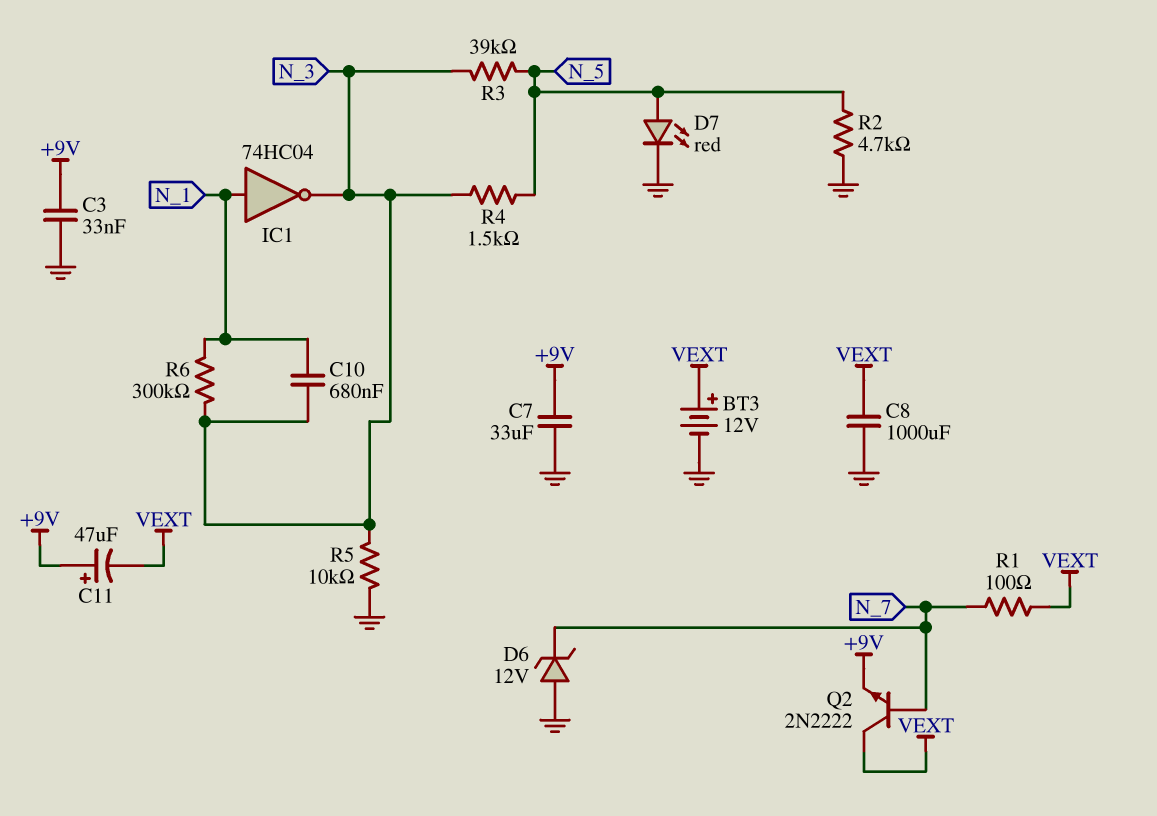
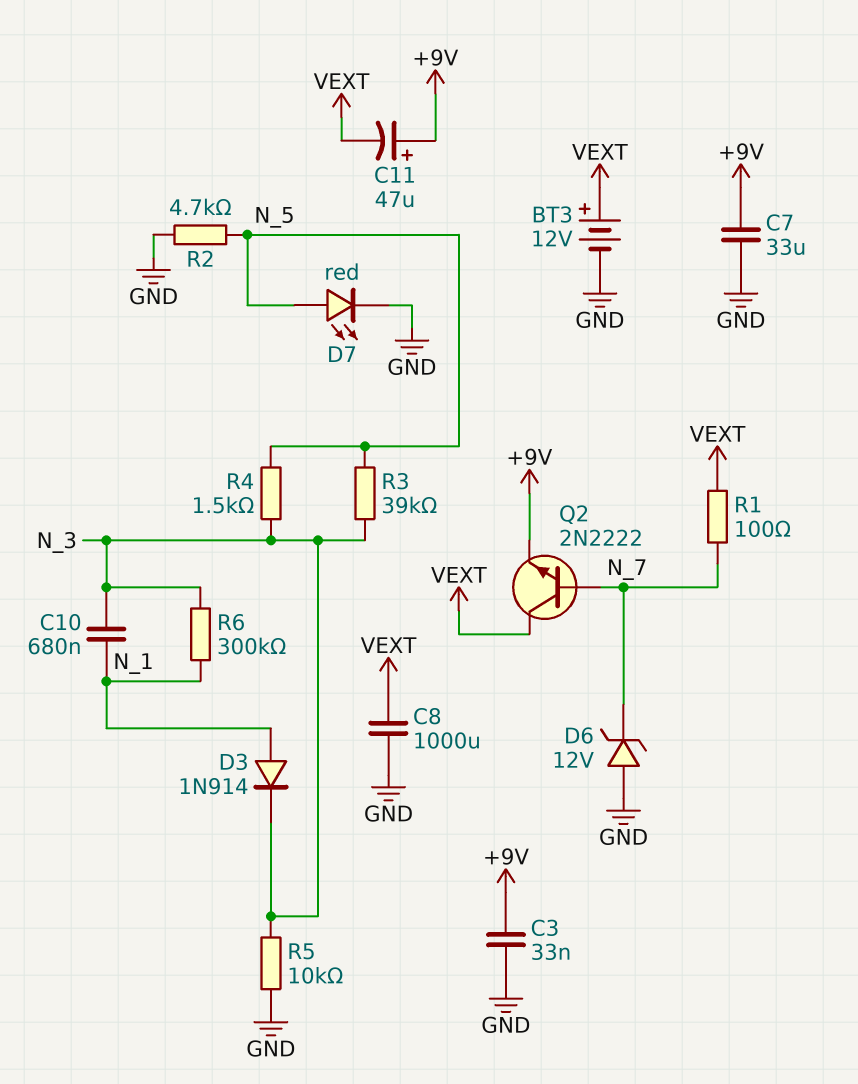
D3: none -> diode 1N914 (A N_1, K N_3)
IC1: NOT 74HC04 (in N_1, out N_3) -> none

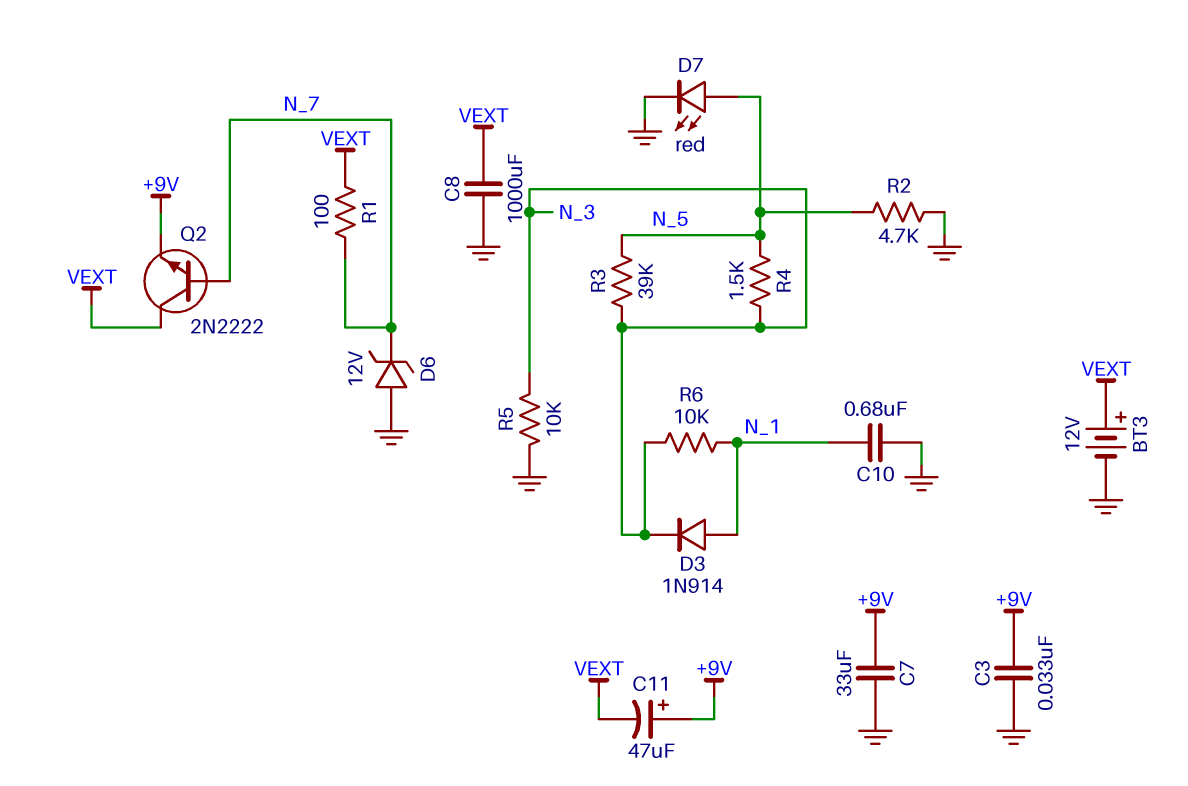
C10: 680nF (N_1, N_3) -> 680nF (GND, N_1)
R6: 300k (N_1, N_3) -> 10k (N_1, N_3)

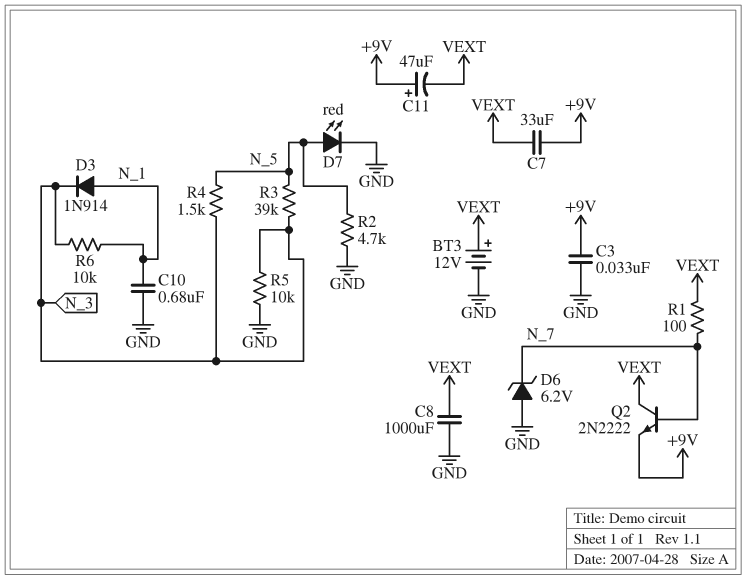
C7: 33uF (+9V, GND) -> 33uF (+9V, VEXT)
D6: zener 12V (A GND, K N_7) -> zener 6.2V (A GND, K N_7)

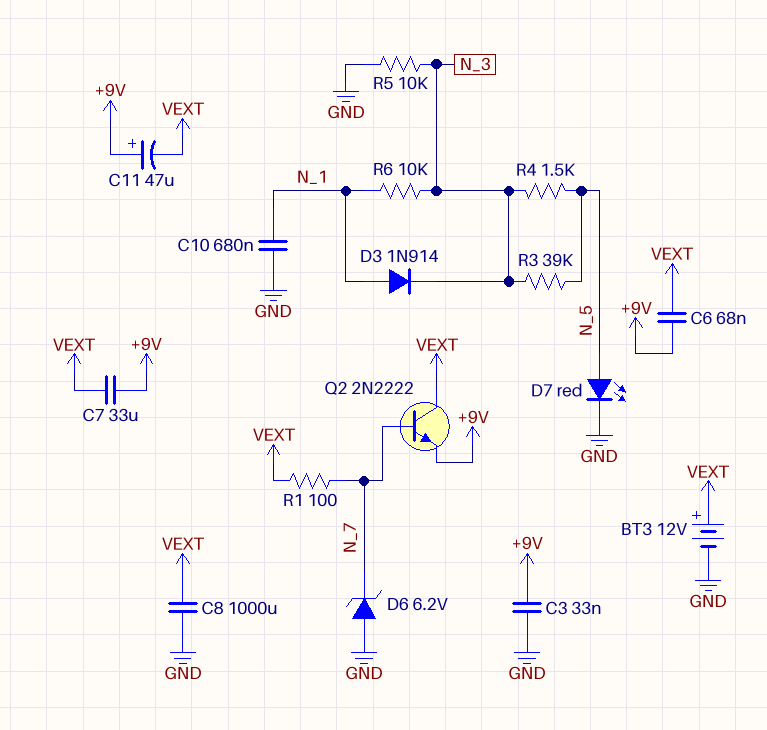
C6: none -> 68nF (+9V, VEXT)
R2: 4.7k (GND, N_5) -> none

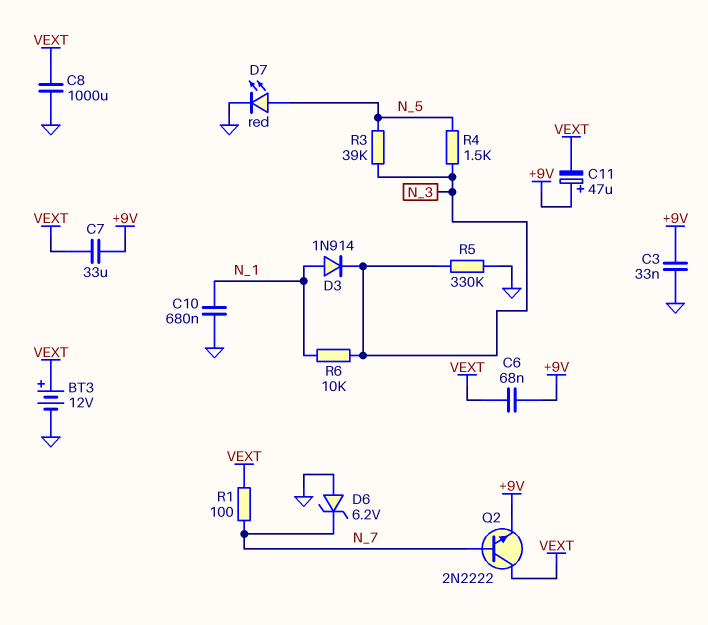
R5: 10k (GND, N_3) -> 330k (GND, N_3)

